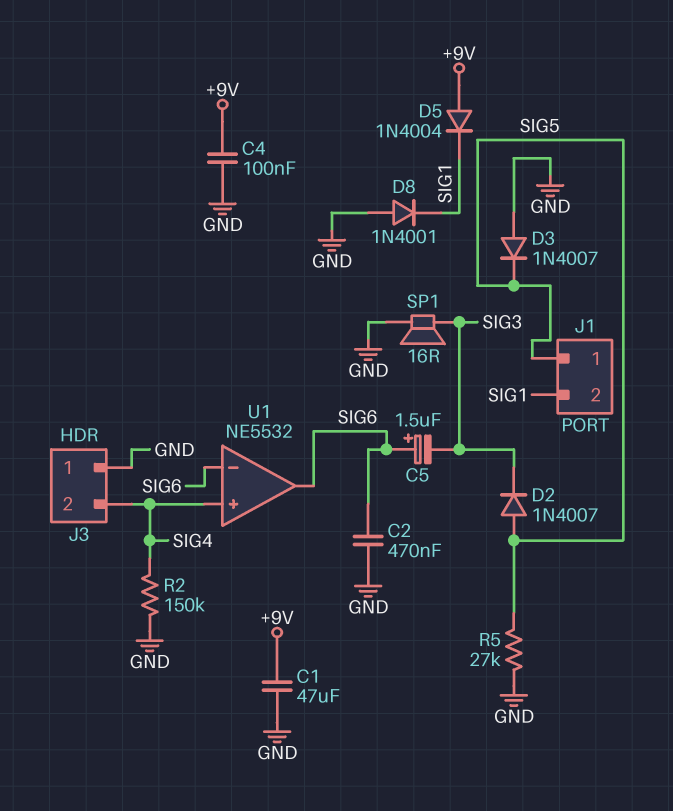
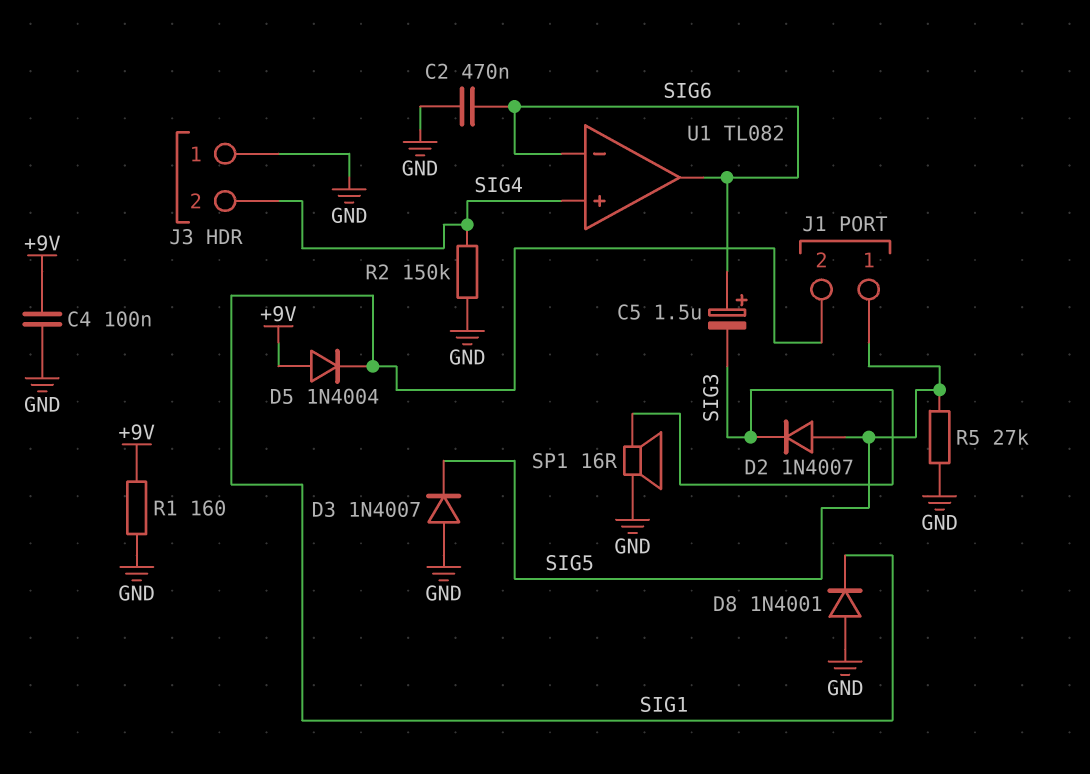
C1: 47uF (+9V, GND) -> none
R1: none -> 160 (+9V, GND)
U1: NE5532 -> TL082

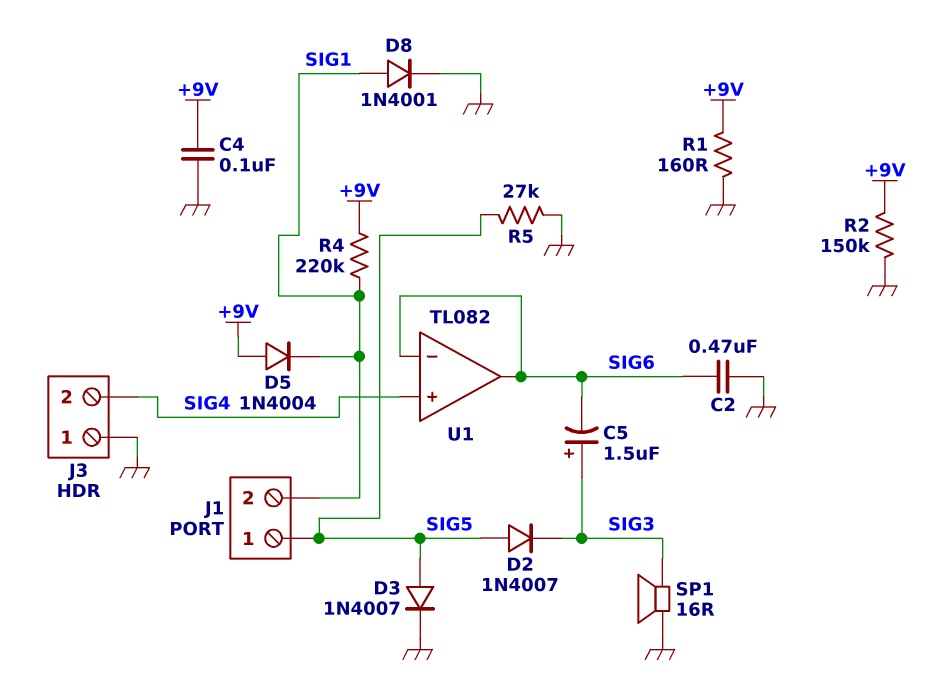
C5: 1.5uF (plus SIG6, minus SIG3) -> 1.5uF (plus SIG3, minus SIG6)
D3: diode 1N4007 (A GND, K SIG5) -> diode 1N4007 (A SIG5, K GND)
D8: diode 1N4001 (A GND, K SIG1) -> diode 1N4001 (A SIG1, K GND)
R2: 150k (GND, SIG4) -> 150k (+9V, GND)
R4: none -> 220k (+9V, SIG1)

